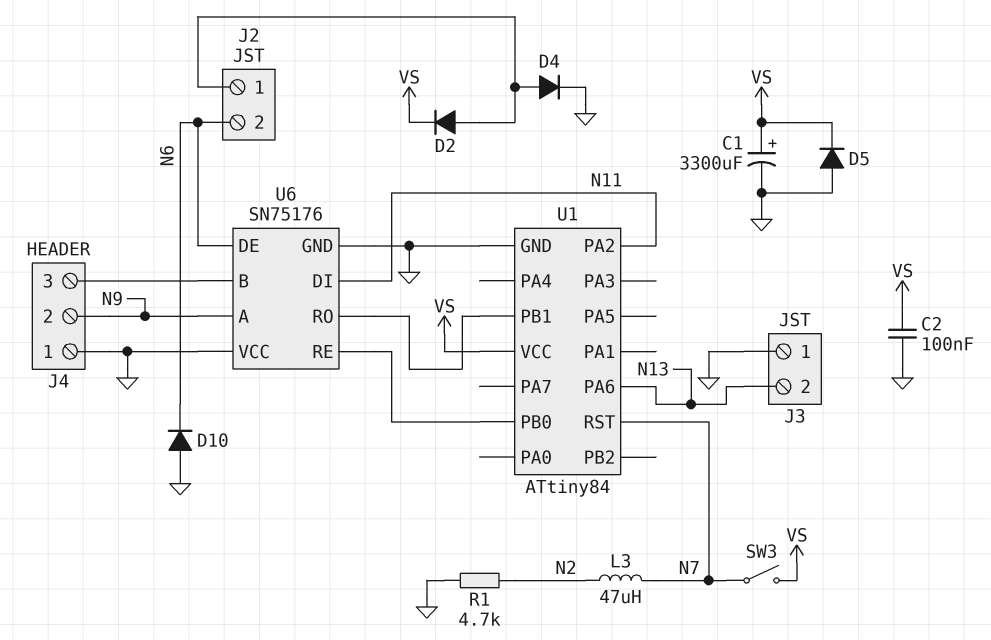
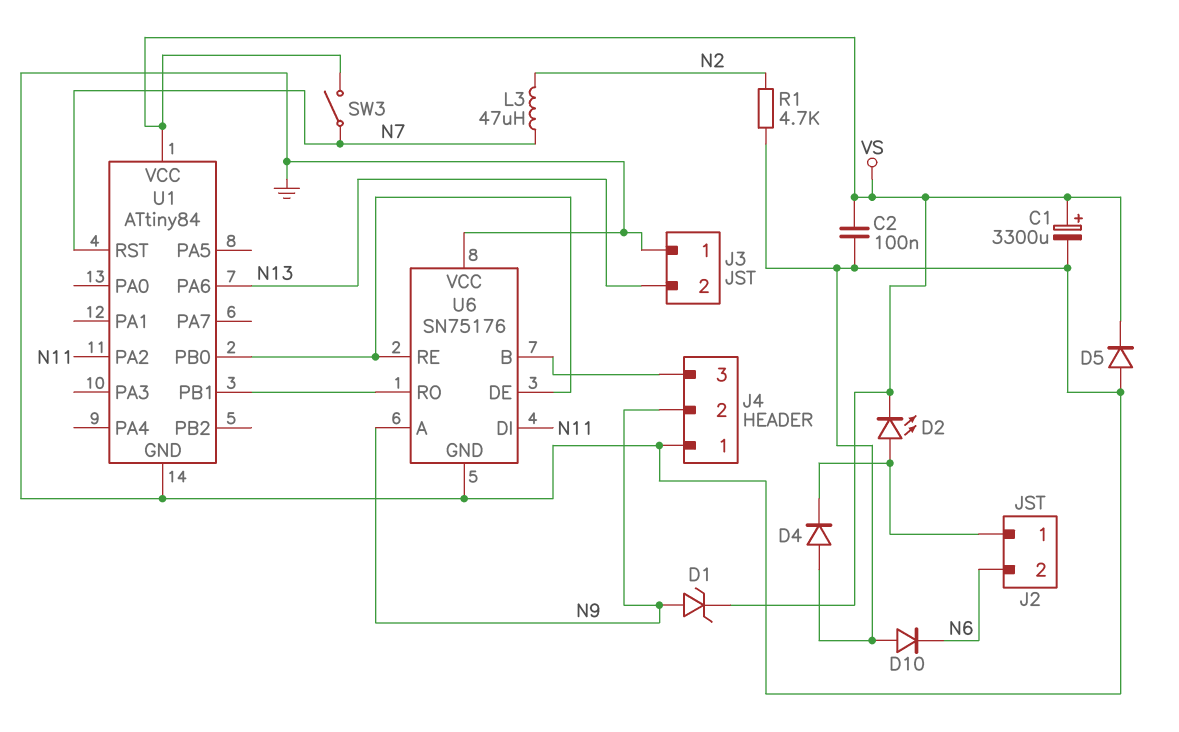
D1: none -> zener (A N9, K VS)
D2: diode (A J2/1, K VS) -> LED (A J2/1, K VS)
D4: diode (A J2/1, K GND) -> diode (A GND, K J2/1)
U6 pin DE: N6 -> U1/PB0

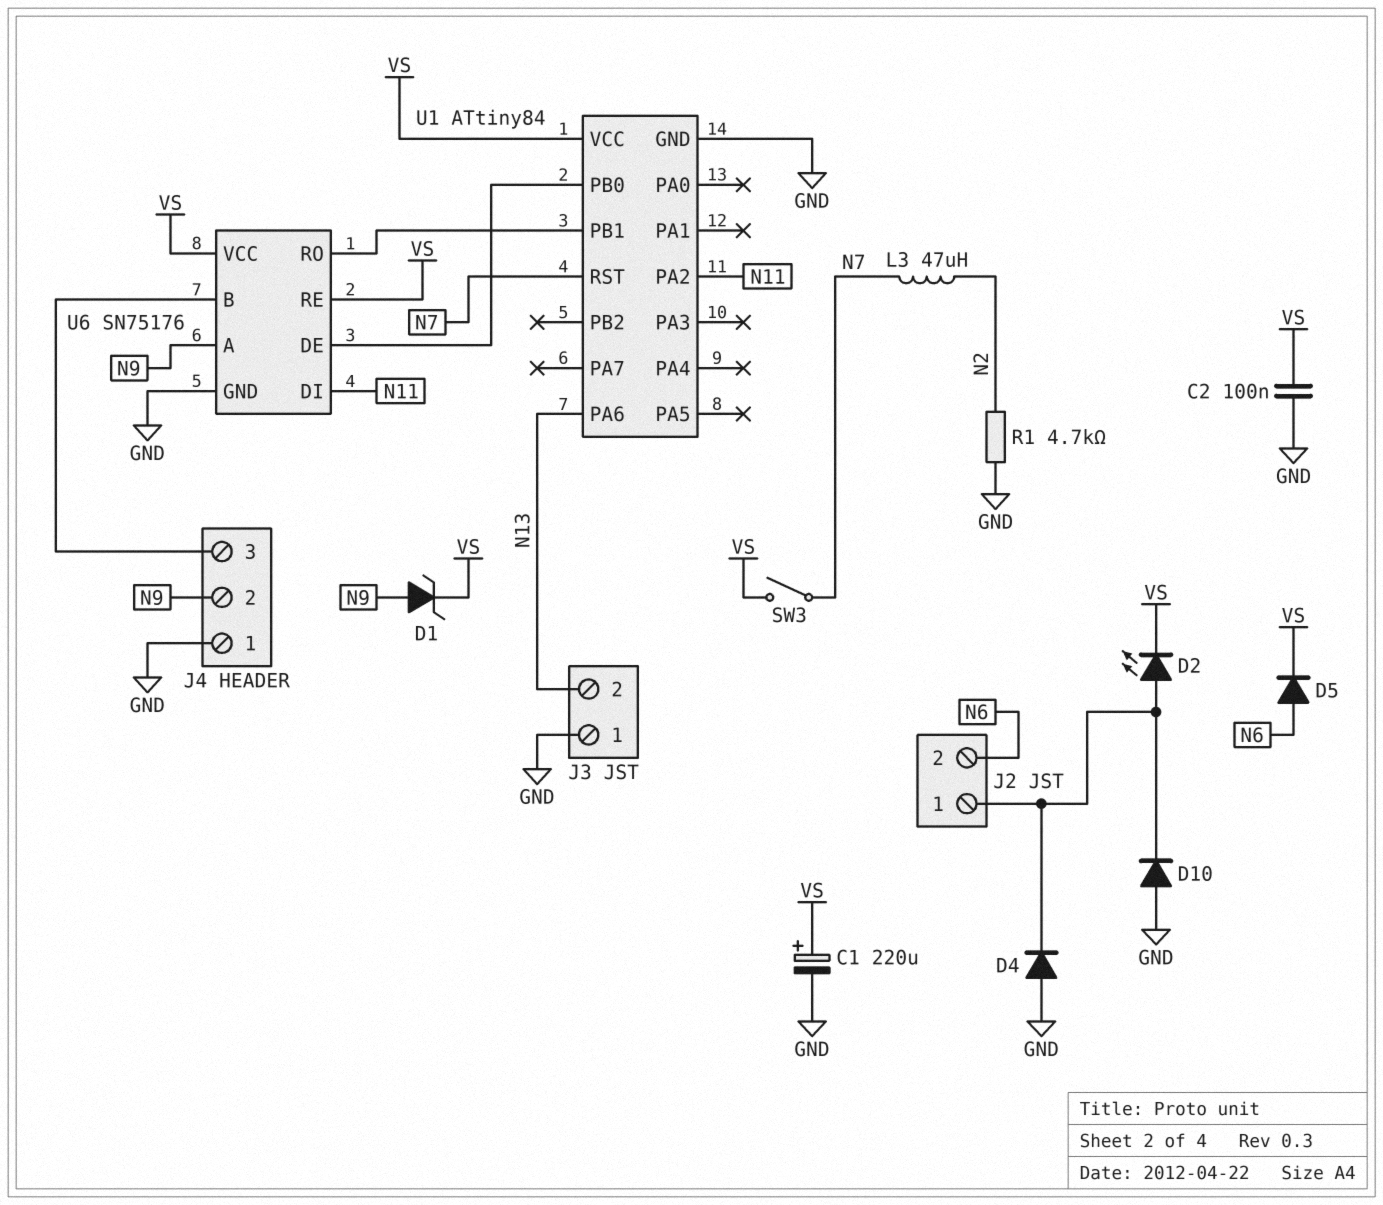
C1: 3300uF (plus VS, minus GND) -> 220uF (plus VS, minus GND)
D5: diode (A GND, K VS) -> diode (A N6, K VS)
D10: diode (A GND, K N6) -> diode (A GND, K J2/1)
U6 pin RE: U1/PB0 -> VS
U6 pin VCC: GND -> VS

